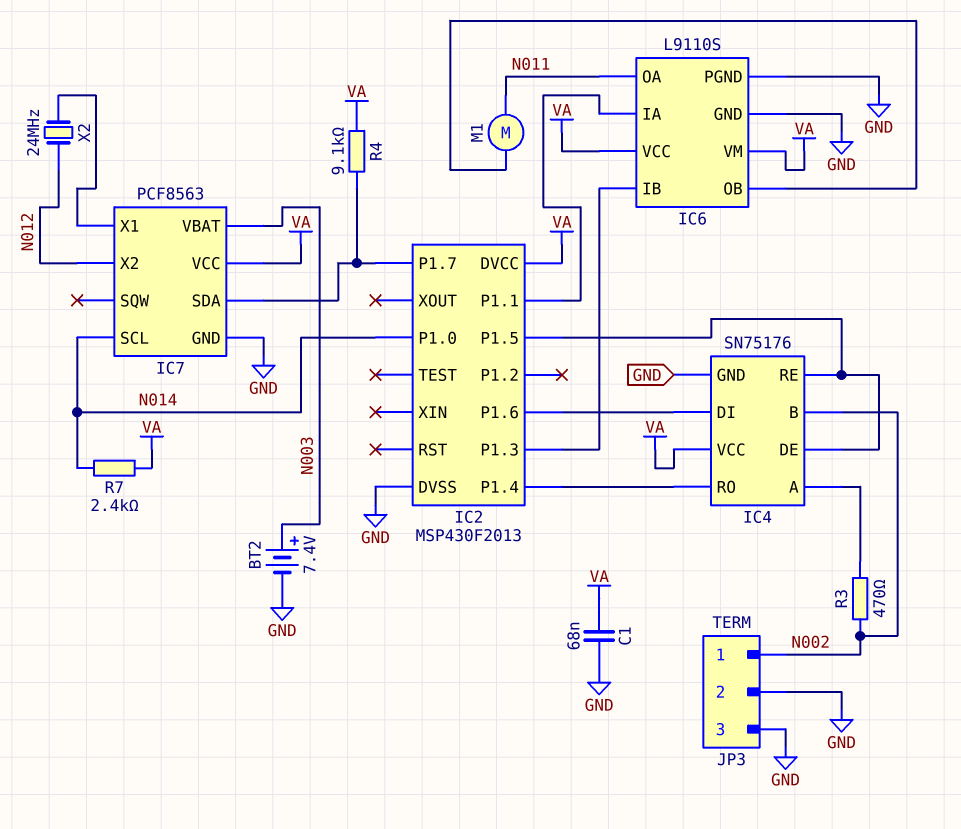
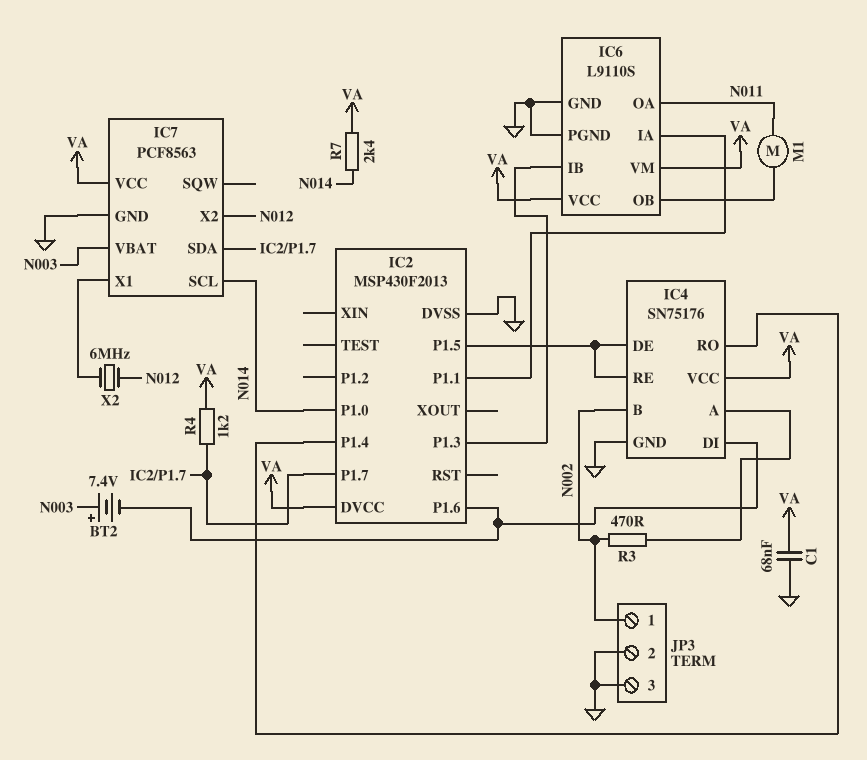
BT2: 7.4V (plus N003, minus GND) -> 7.4V (plus N003, minus IC2/P1.6)
R4: 9.1k (IC2/P1.7, VA) -> 1.2k (IC2/P1.7, VA)
X2: 24MHz (IC7/X1, N012) -> 6MHz (IC7/X1, N012)

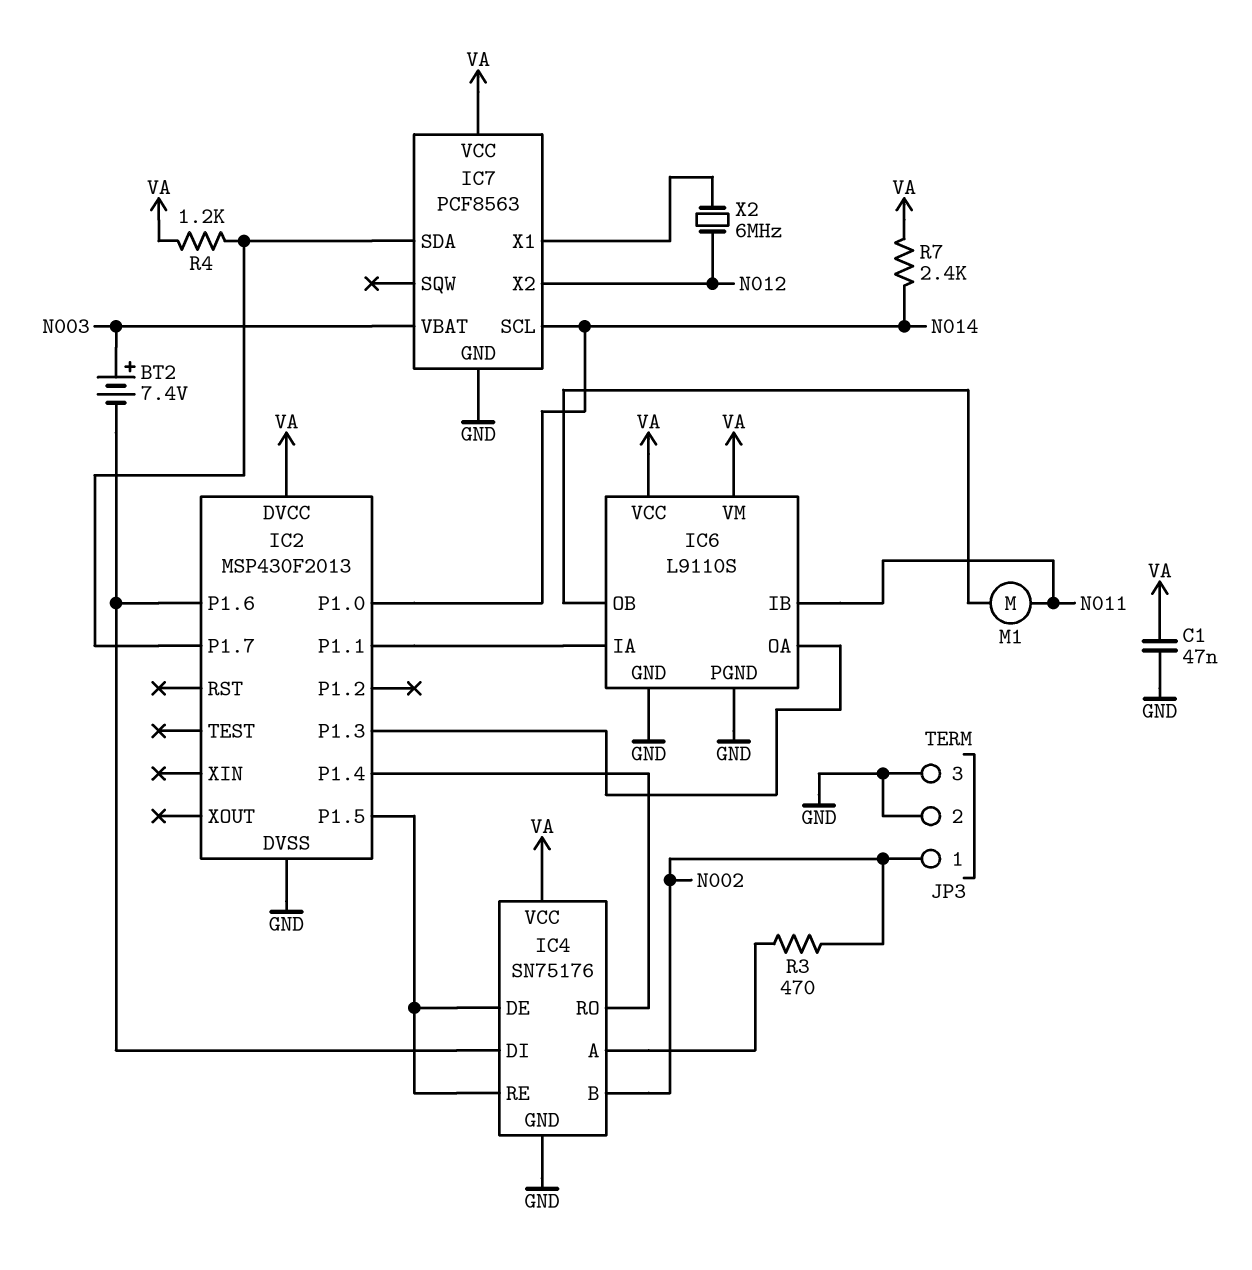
C1: 68nF (GND, VA) -> 47nF (GND, VA)
IC6 pin IB: IC2/P1.3 -> N011
IC6 pin OA: N011 -> IC2/P1.3

